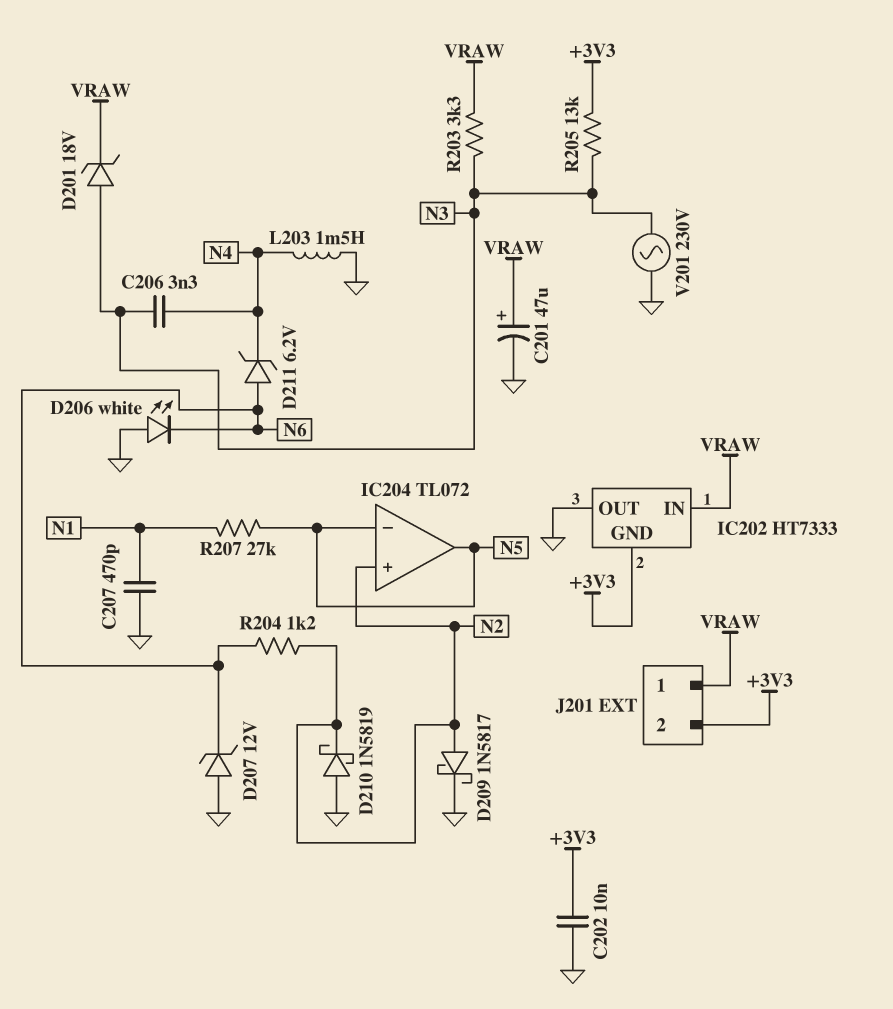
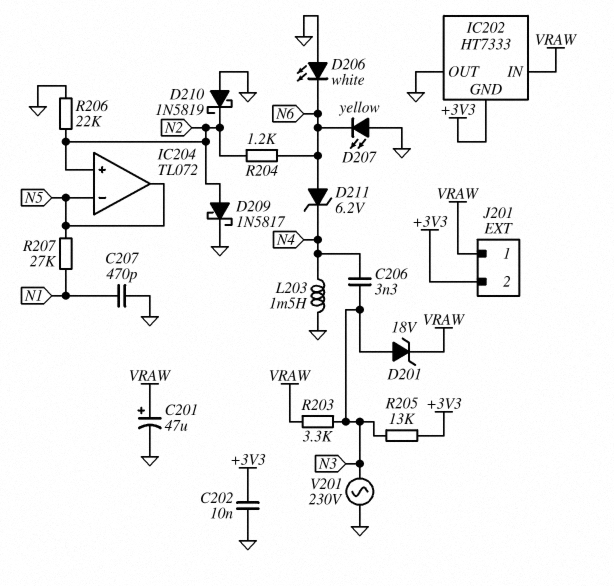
D207: zener 12V (A GND, K N6) -> LED yellow (A GND, K N6)
R206: none -> 22k (GND, N2)

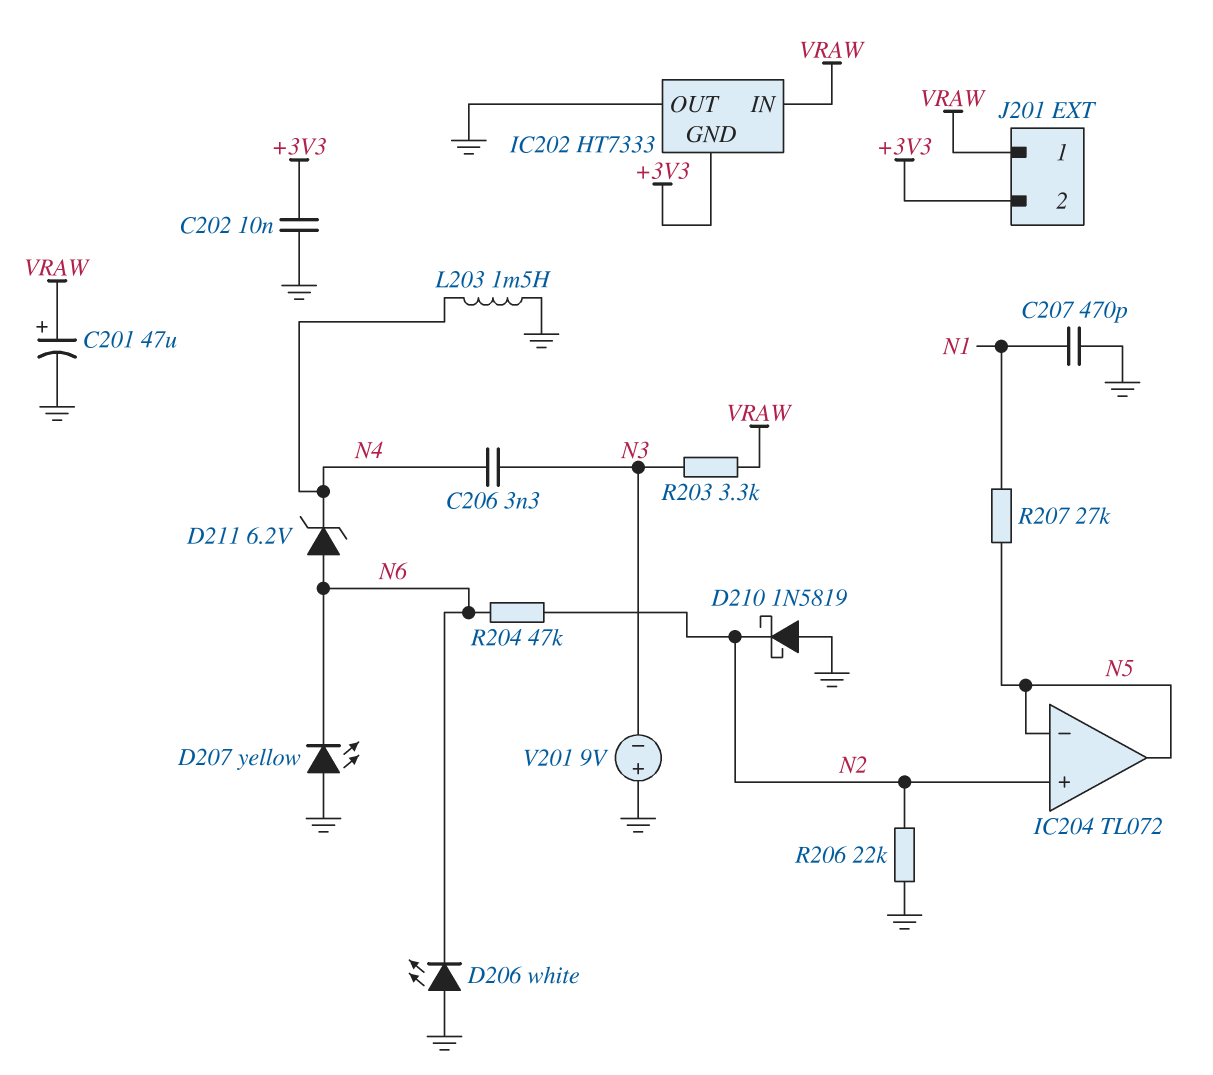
D201: zener 18V (A N3, K VRAW) -> none
D209: schottky 1N5817 (A N2, K GND) -> none
R204: 1.2k (N2, N6) -> 47k (N2, N6)
R205: 13k (+3V3, N3) -> none
V201: AC 230V (GND, N3) -> 9V (plus GND, minus N3)

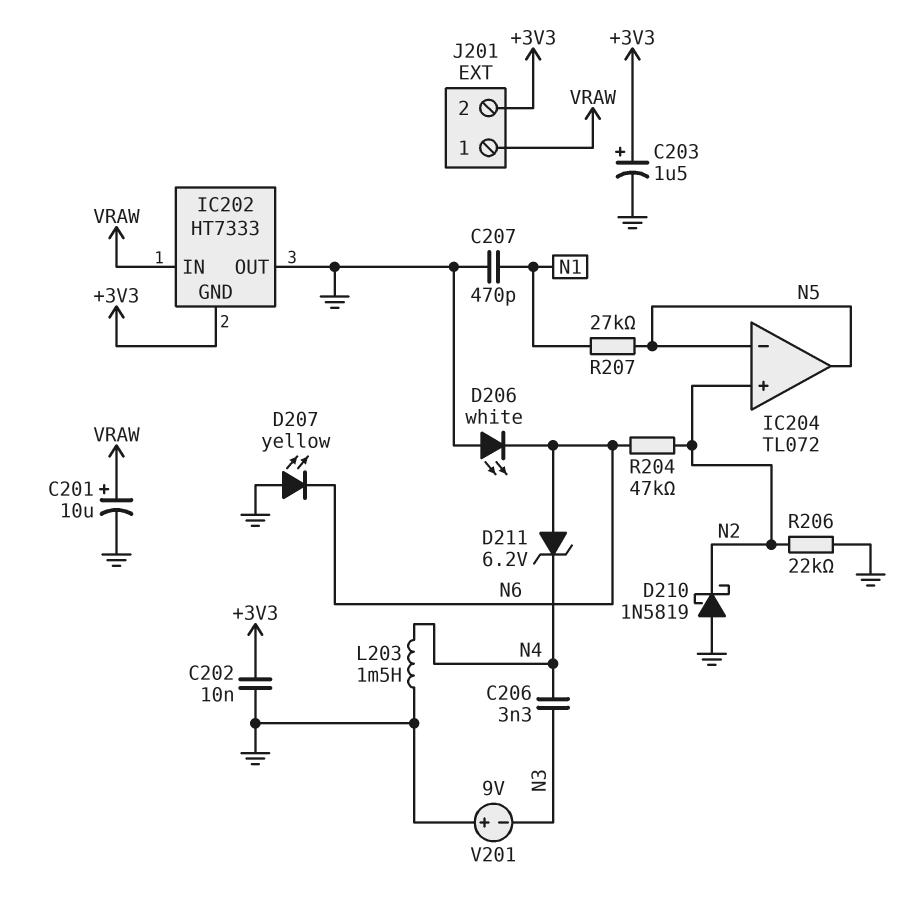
C201: 47uF (plus VRAW, minus GND) -> 10uF (plus VRAW, minus GND)
C203: none -> 1.5uF (plus +3V3, minus GND)
R203: 3.3k (N3, VRAW) -> none

